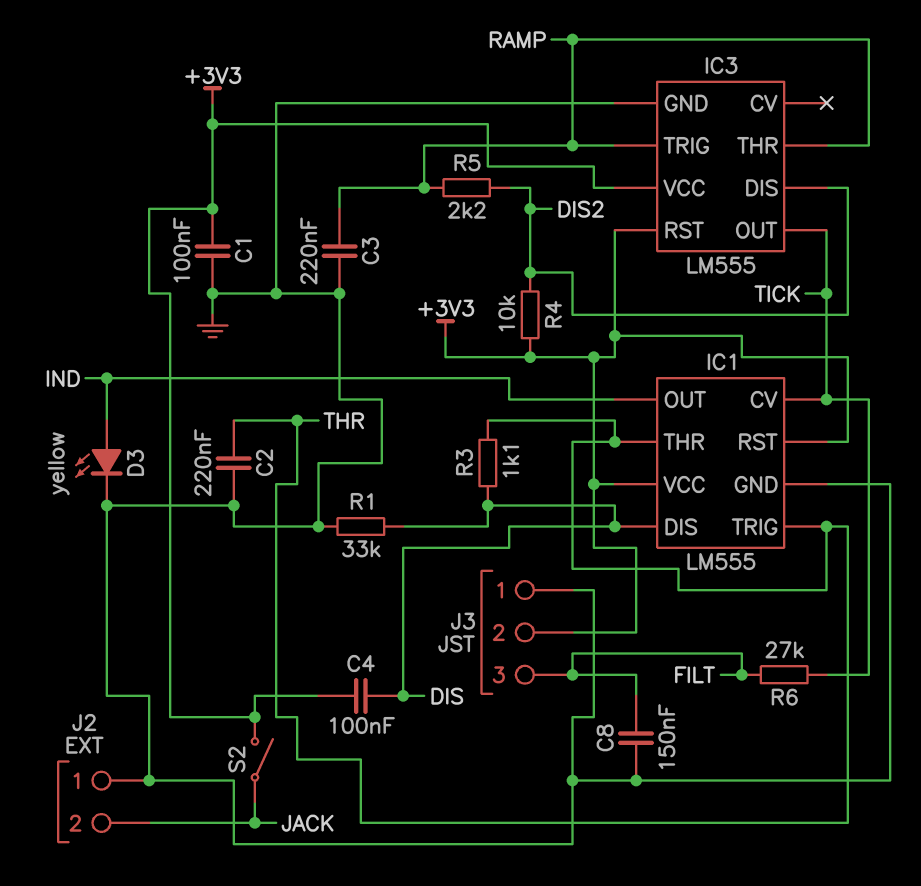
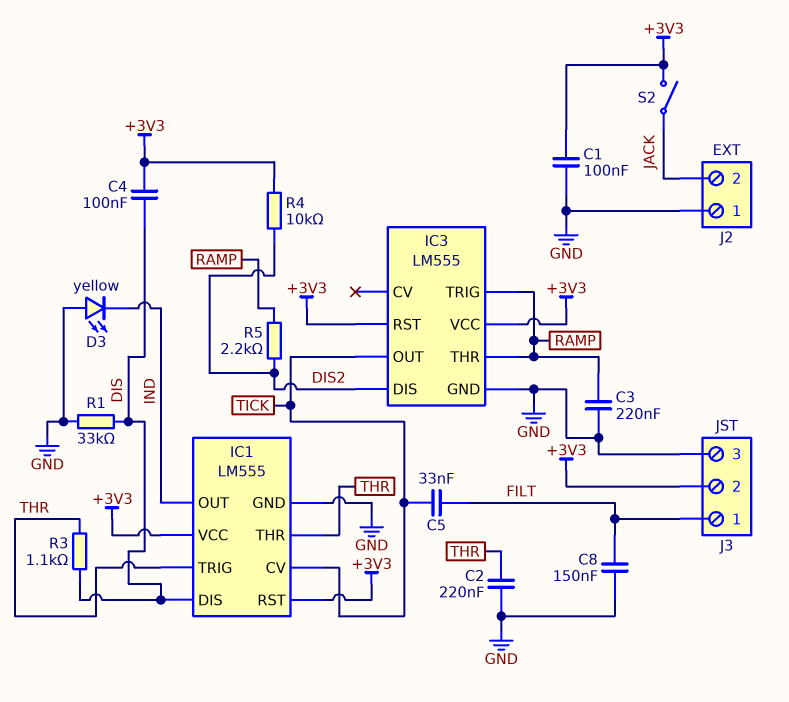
C5: none -> 33nF (FILT, TICK)
D3: LED yellow (A IND, K GND) -> LED yellow (A GND, K IND)
J3 pin 1: GND -> FILT
J3 pin 3: FILT -> GND
R6: 27k (FILT, TICK) -> none

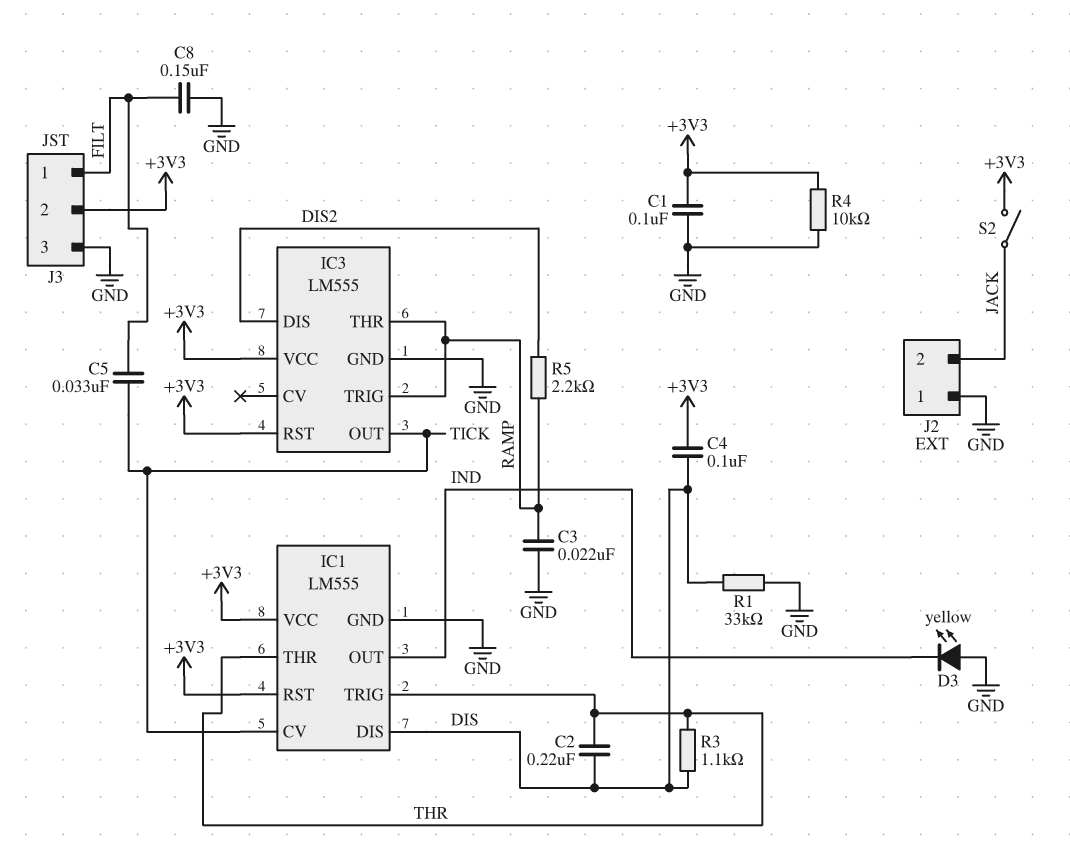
C2: 220nF (GND, THR) -> 220nF (DIS, THR)
C3: 220nF (GND, RAMP) -> 22nF (GND, RAMP)
R4: 10k (+3V3, DIS2) -> 10k (+3V3, GND)

